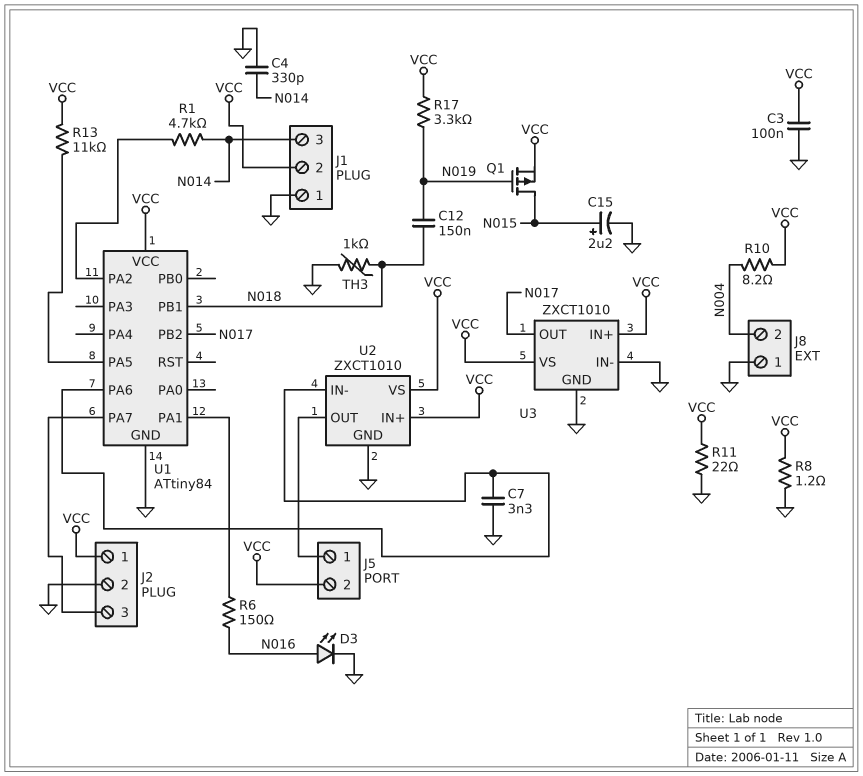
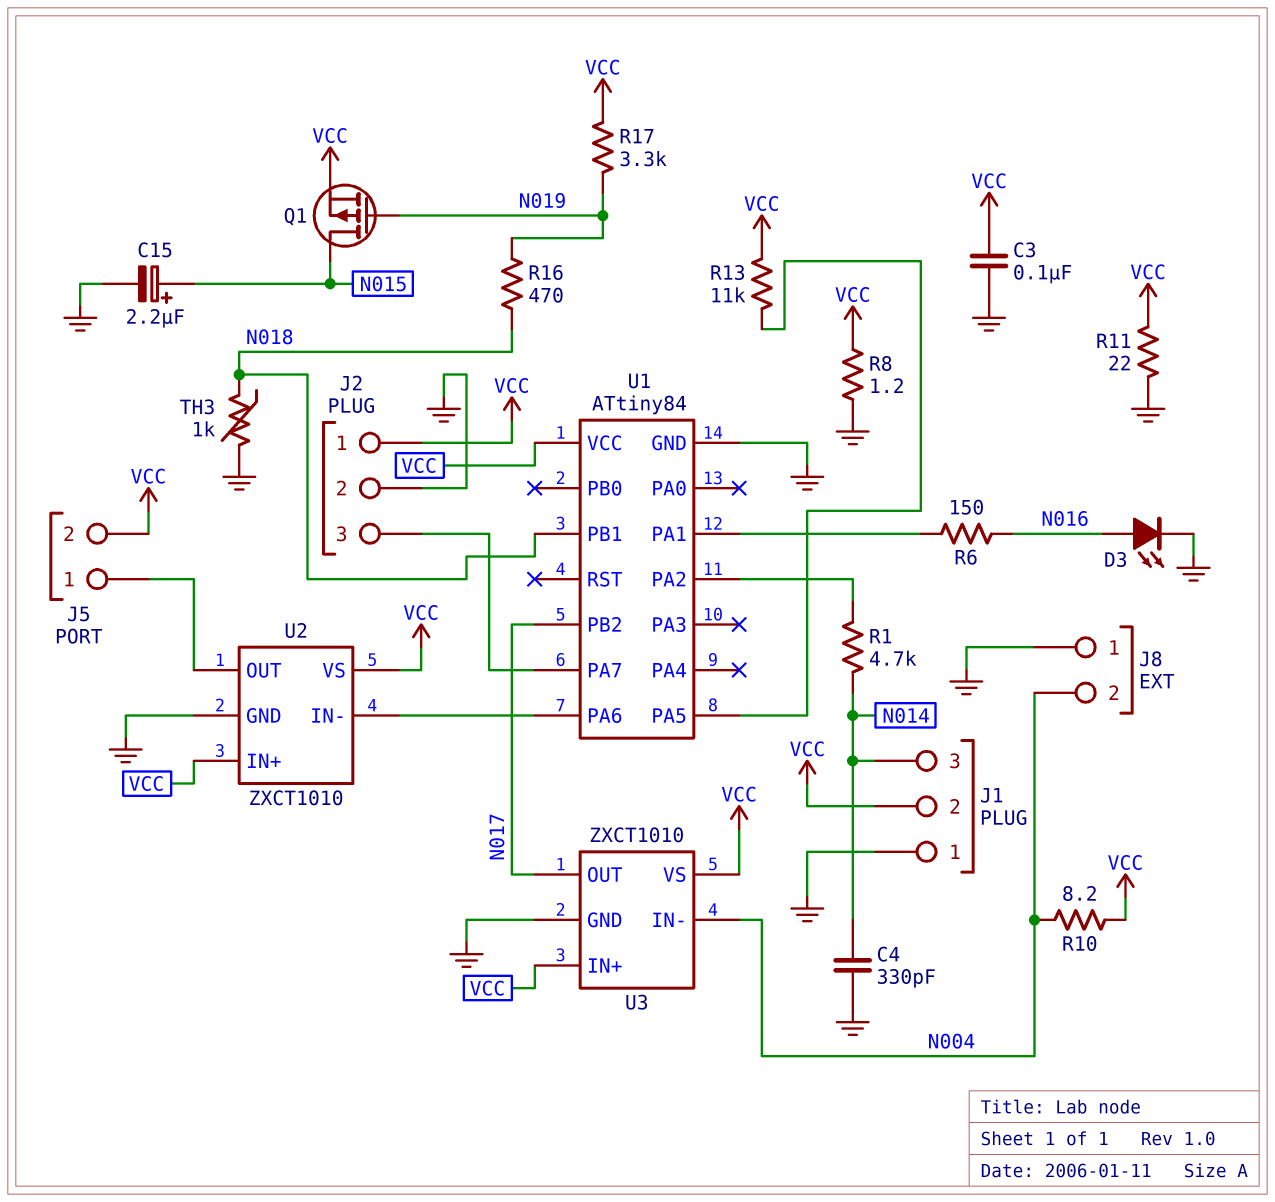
C7: 3.3nF (GND, U1/PA6) -> none
C12: 150nF (N018, N019) -> none
R16: none -> 470 (N018, N019)
U3 pin IN-: GND -> N004

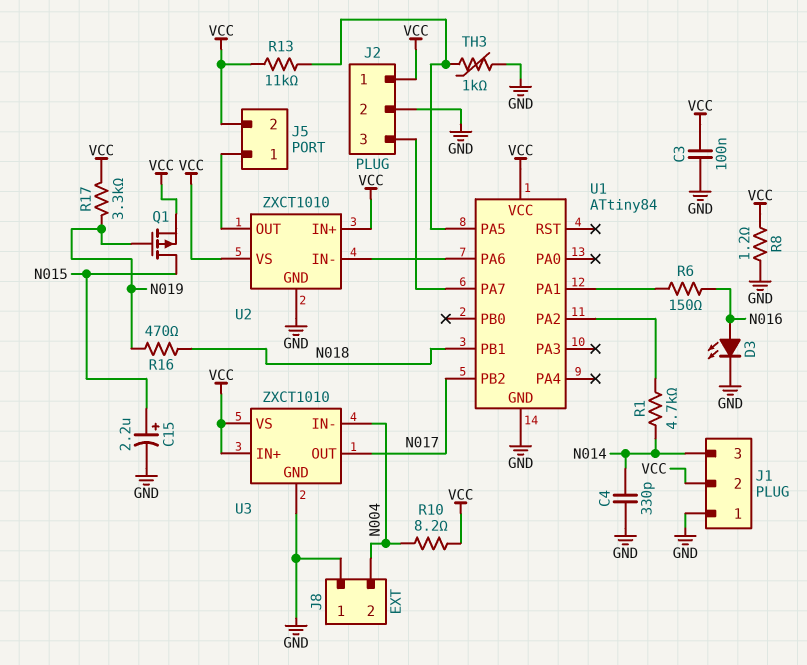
R11: 22 (GND, VCC) -> none
TH3: 1k (GND, N018) -> 1k (GND, U1/PA5)

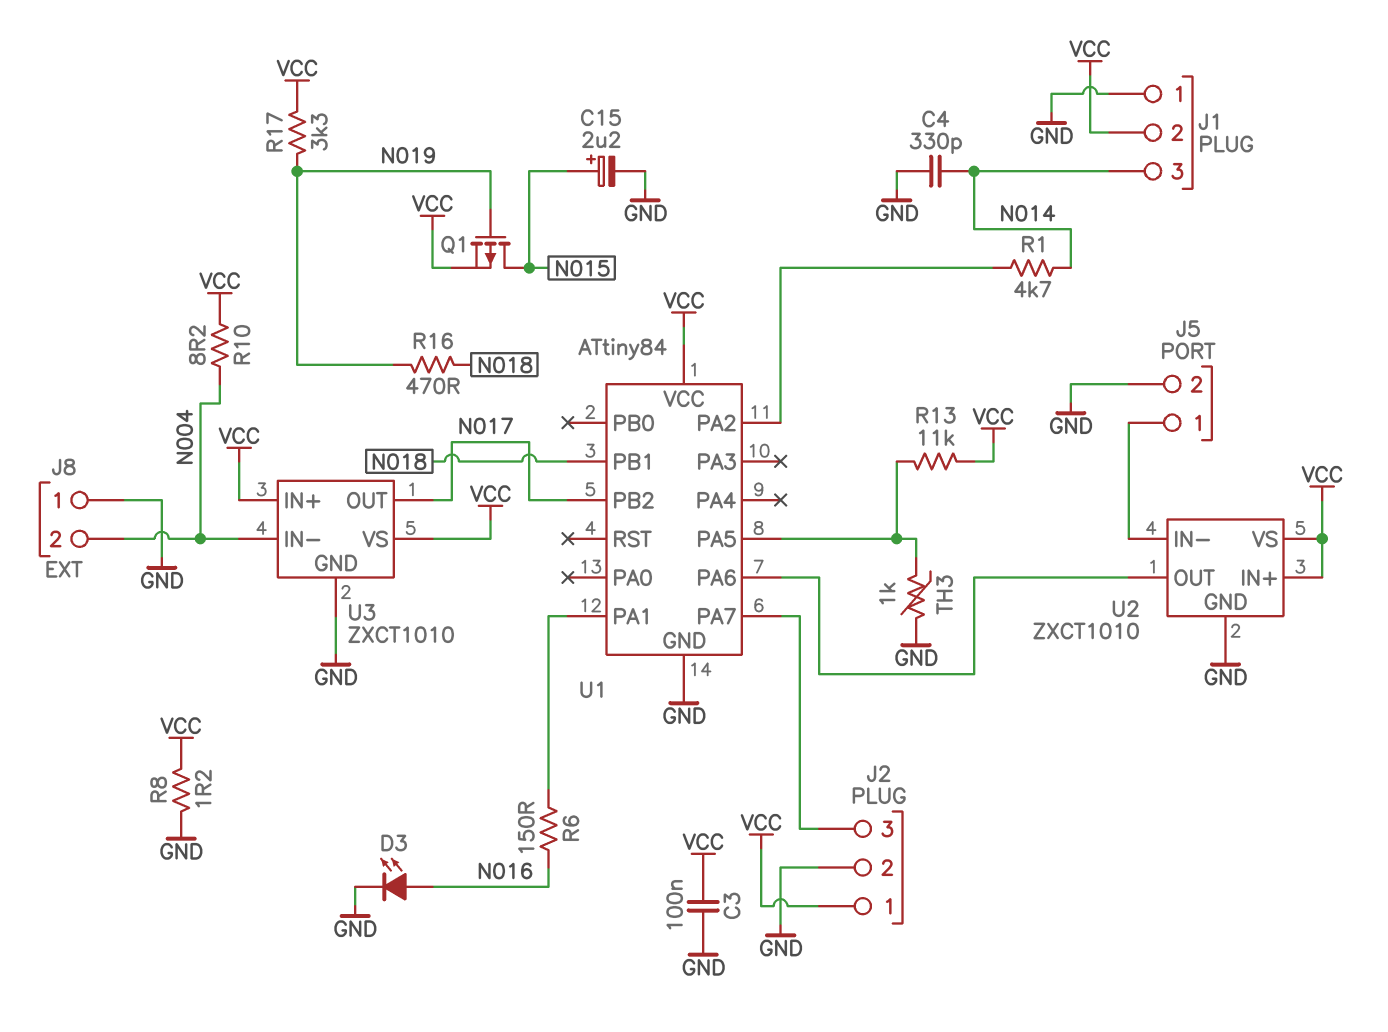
J5 pin 2: VCC -> GND
U2 pin IN-: U1/PA6 -> J5/1
U2 pin OUT: J5/1 -> U1/PA6

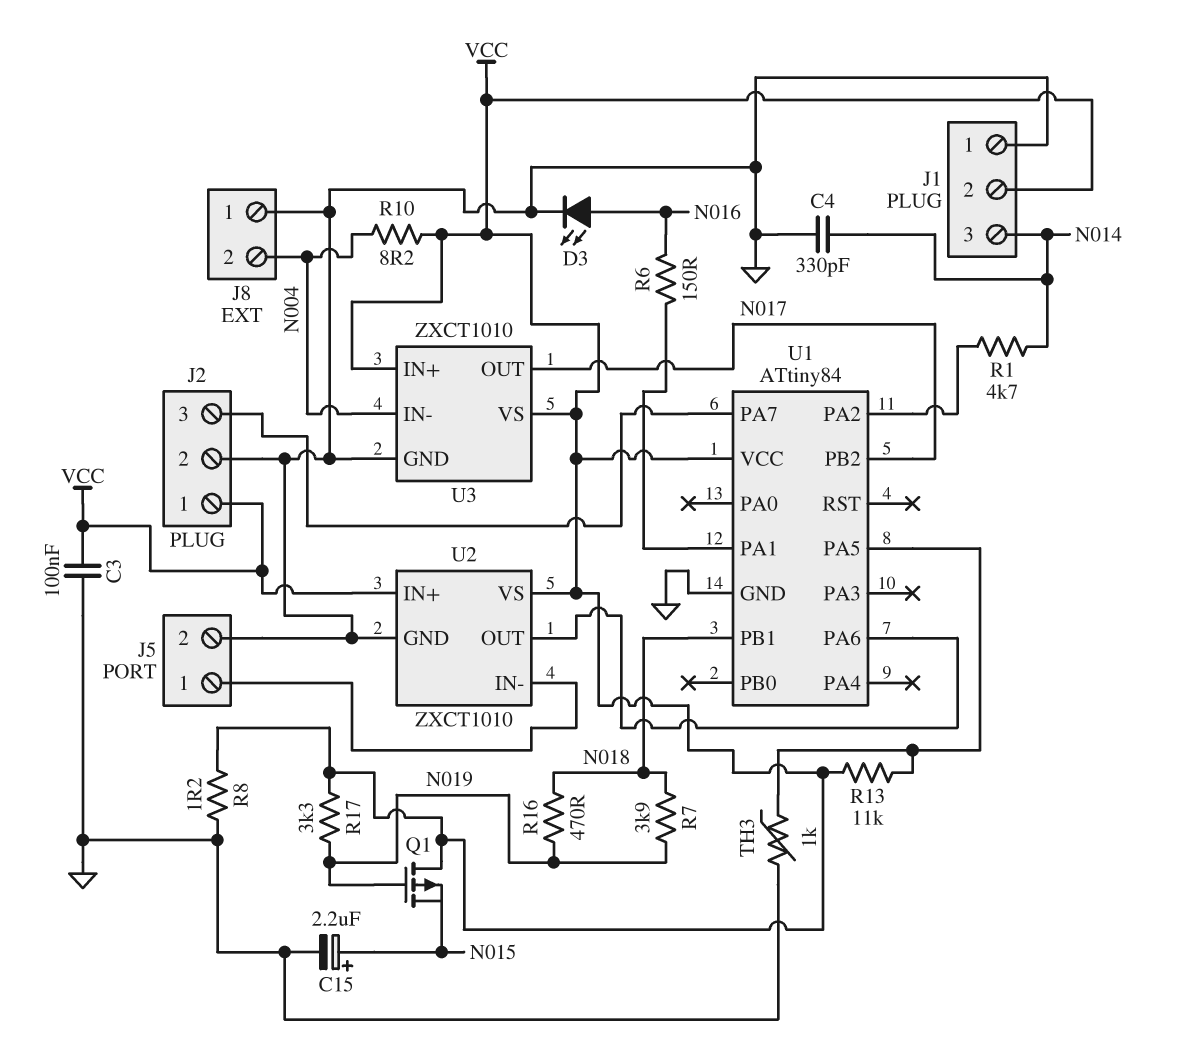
Q1: PMOS (G N019, D N015, S VCC) -> PMOS (G N019, D VCC, S N015)
R7: none -> 3.9k (N018, N019)

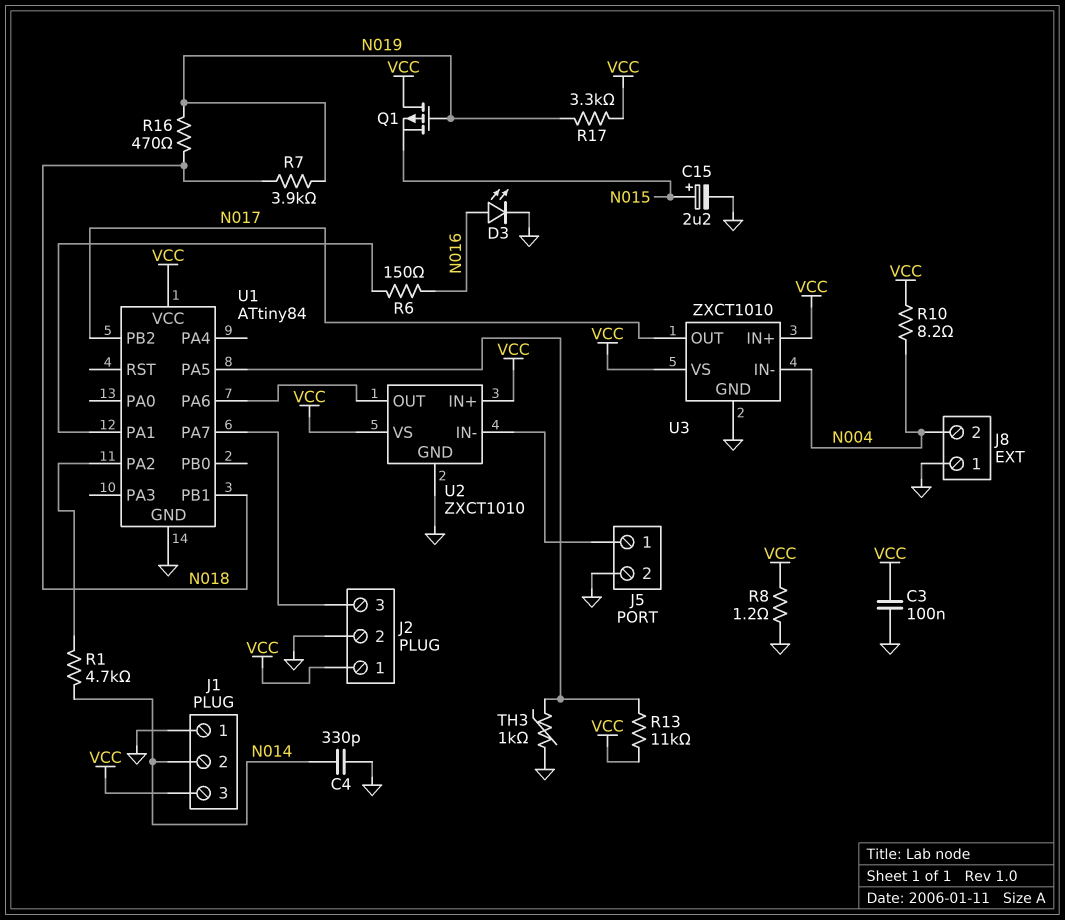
J1 pin 2: VCC -> N014
J1 pin 3: N014 -> VCC

